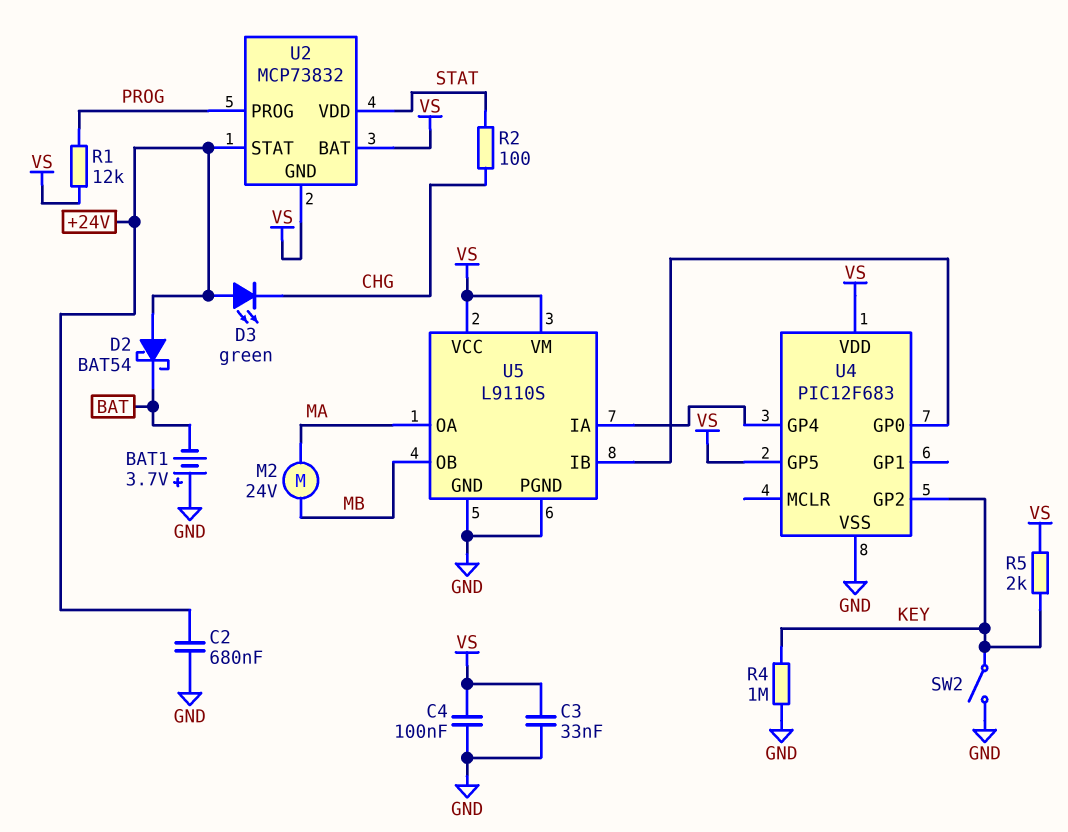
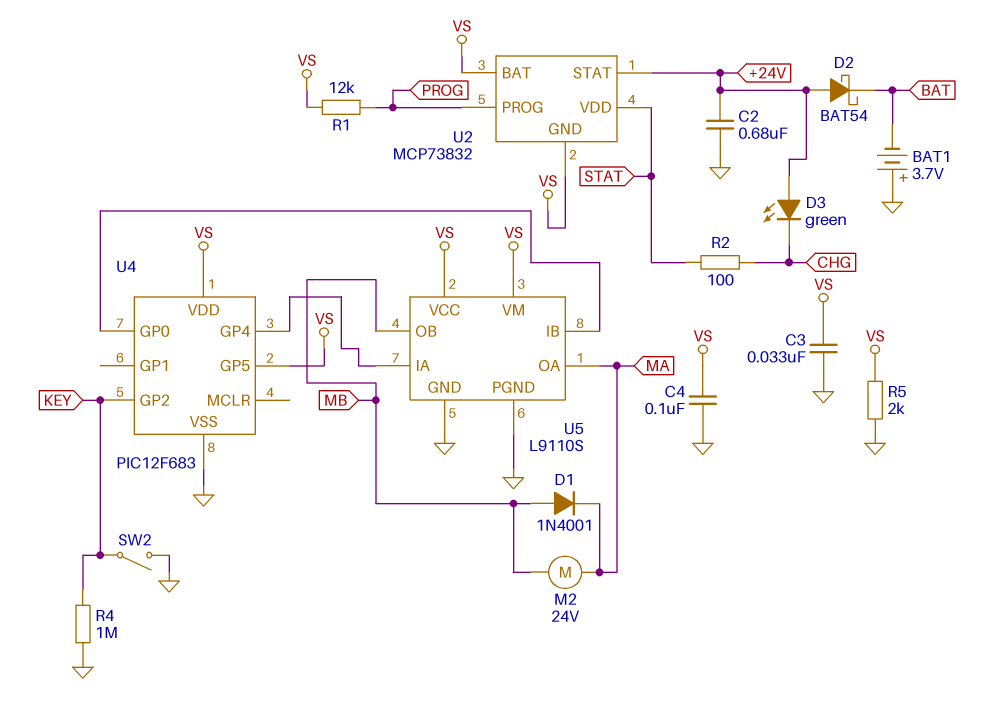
D1: none -> diode 1N4001 (A MB, K MA)
R5: 2k (KEY, VS) -> 2k (GND, VS)

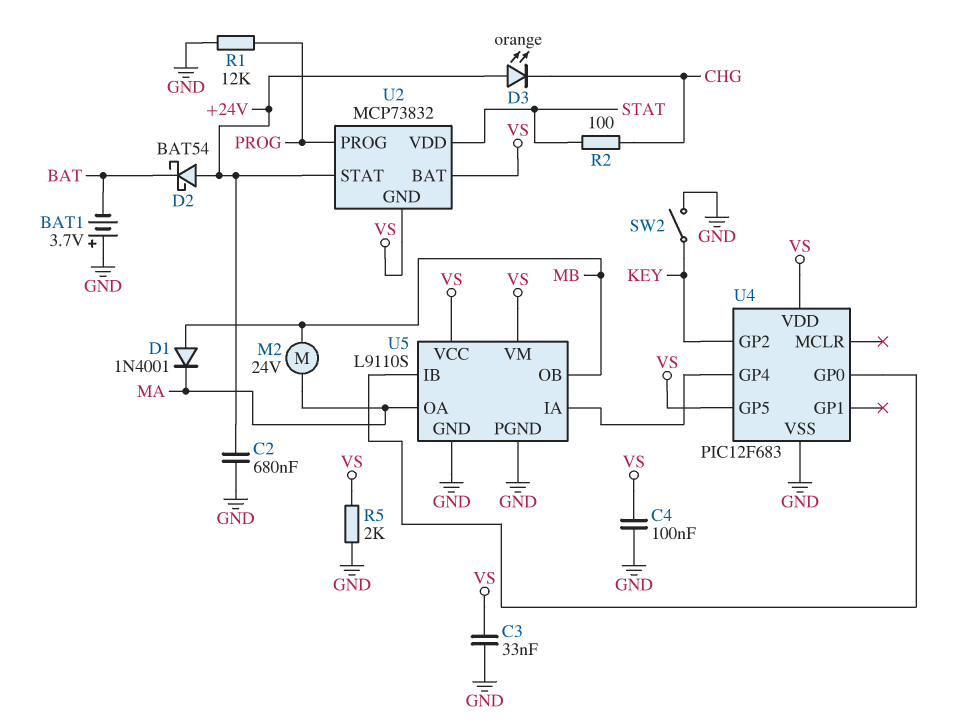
D3: LED green (A +24V, K CHG) -> LED orange (A +24V, K CHG)
R1: 12k (PROG, VS) -> 12k (GND, PROG)
R4: 1M (GND, KEY) -> none

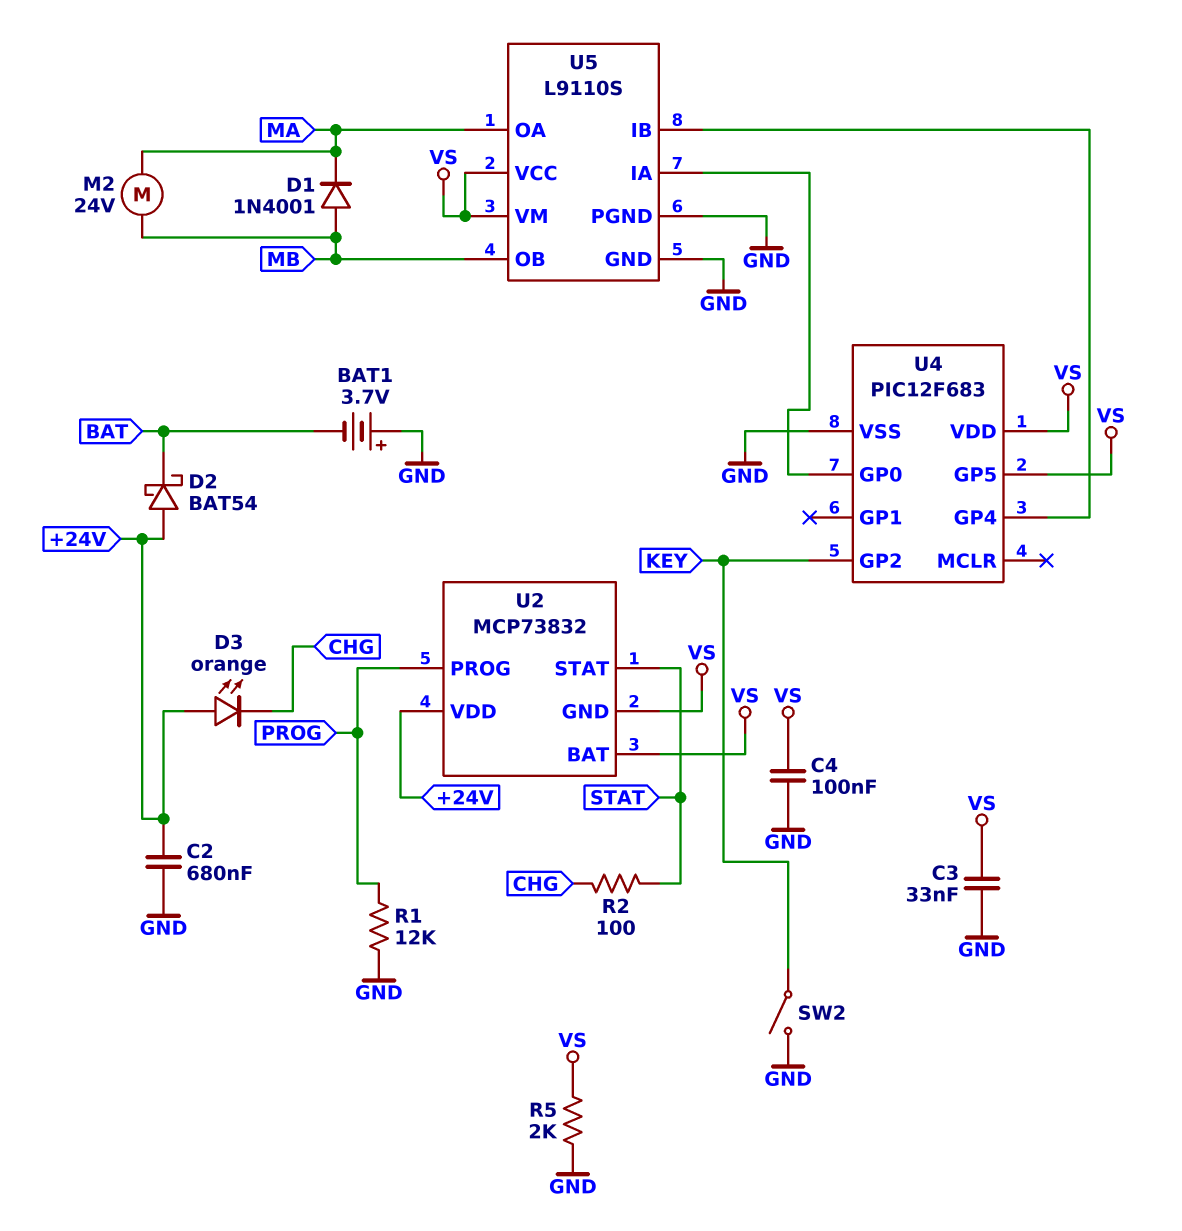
U2 pin STAT: +24V -> STAT
U2 pin VDD: STAT -> +24V
U5 pin IA: U4/GP4 -> U4/GP0
U5 pin IB: U4/GP0 -> U4/GP4

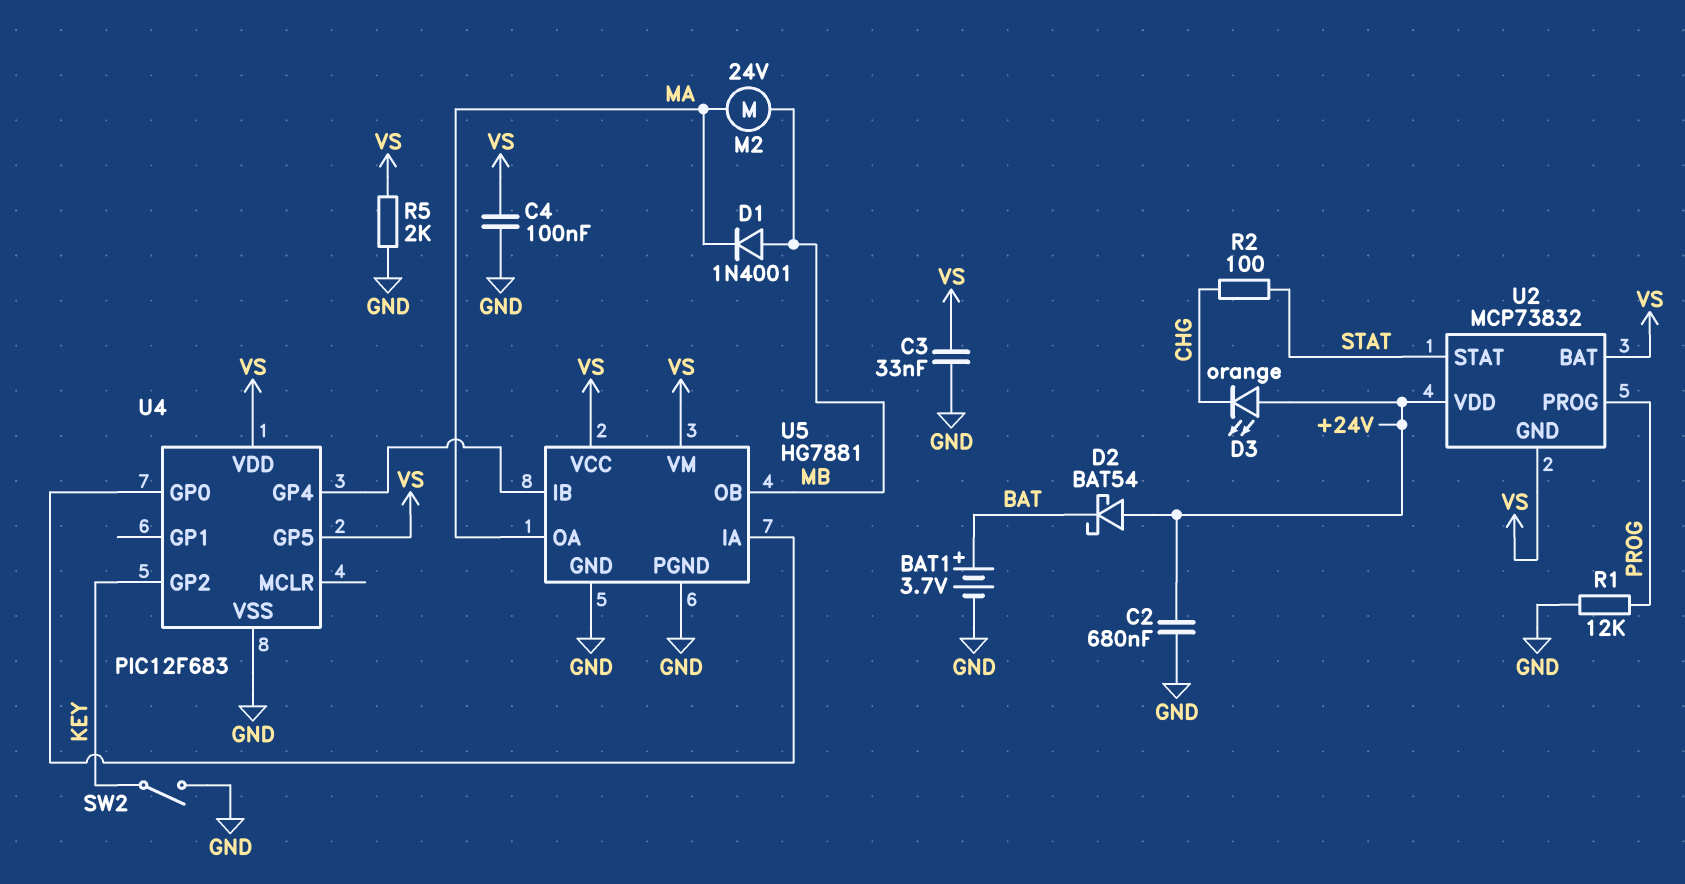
BAT1: 3.7V (plus GND, minus BAT) -> 3.7V (plus BAT, minus GND)
U5: L9110S -> HG7881

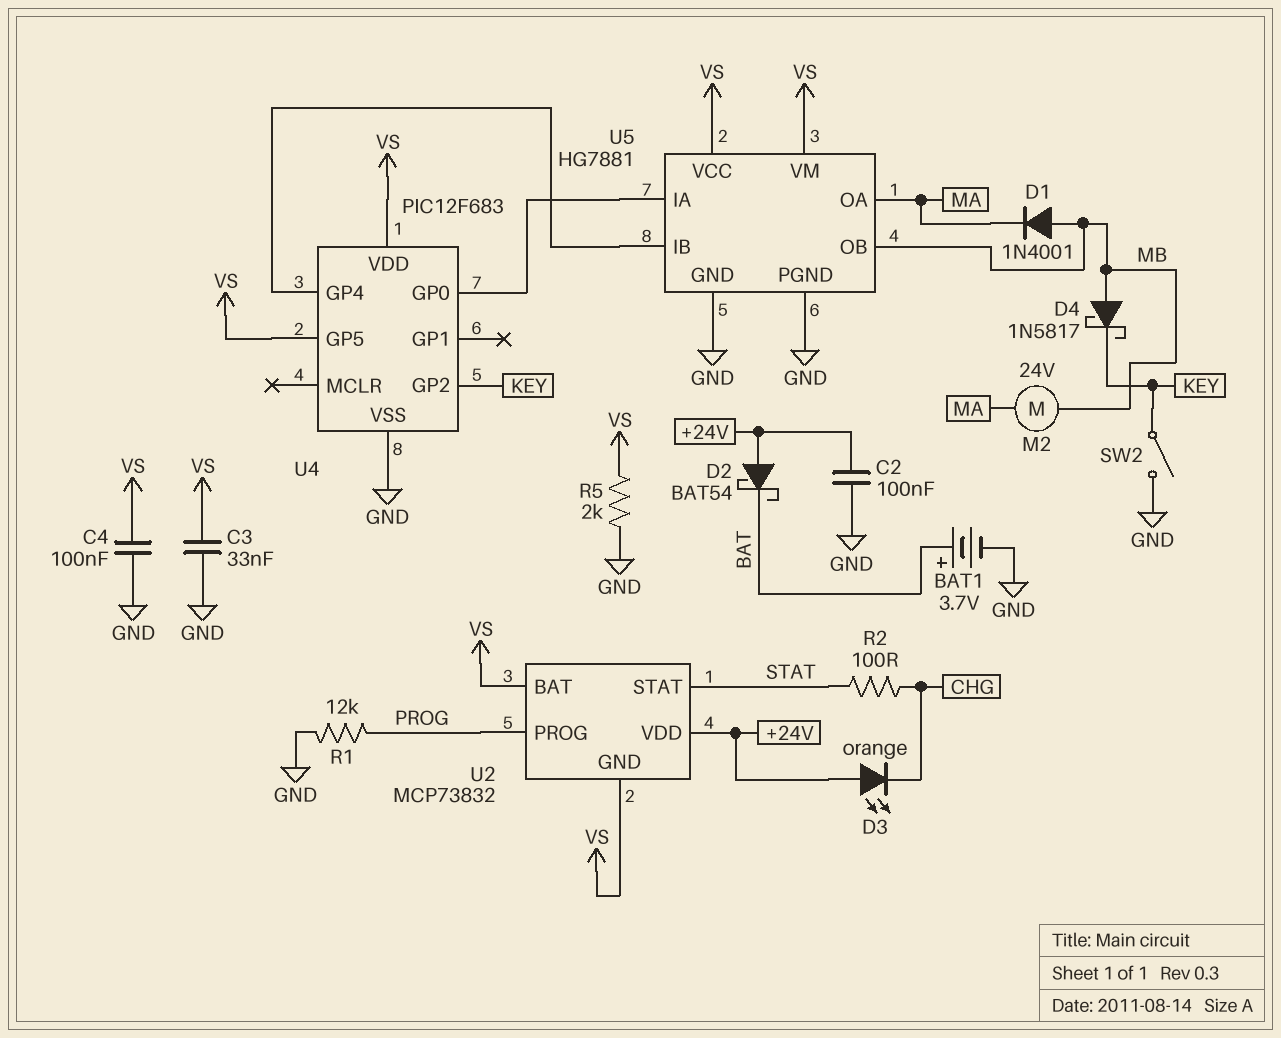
C2: 680nF (+24V, GND) -> 100nF (+24V, GND)
D4: none -> schottky 1N5817 (A MB, K KEY)

